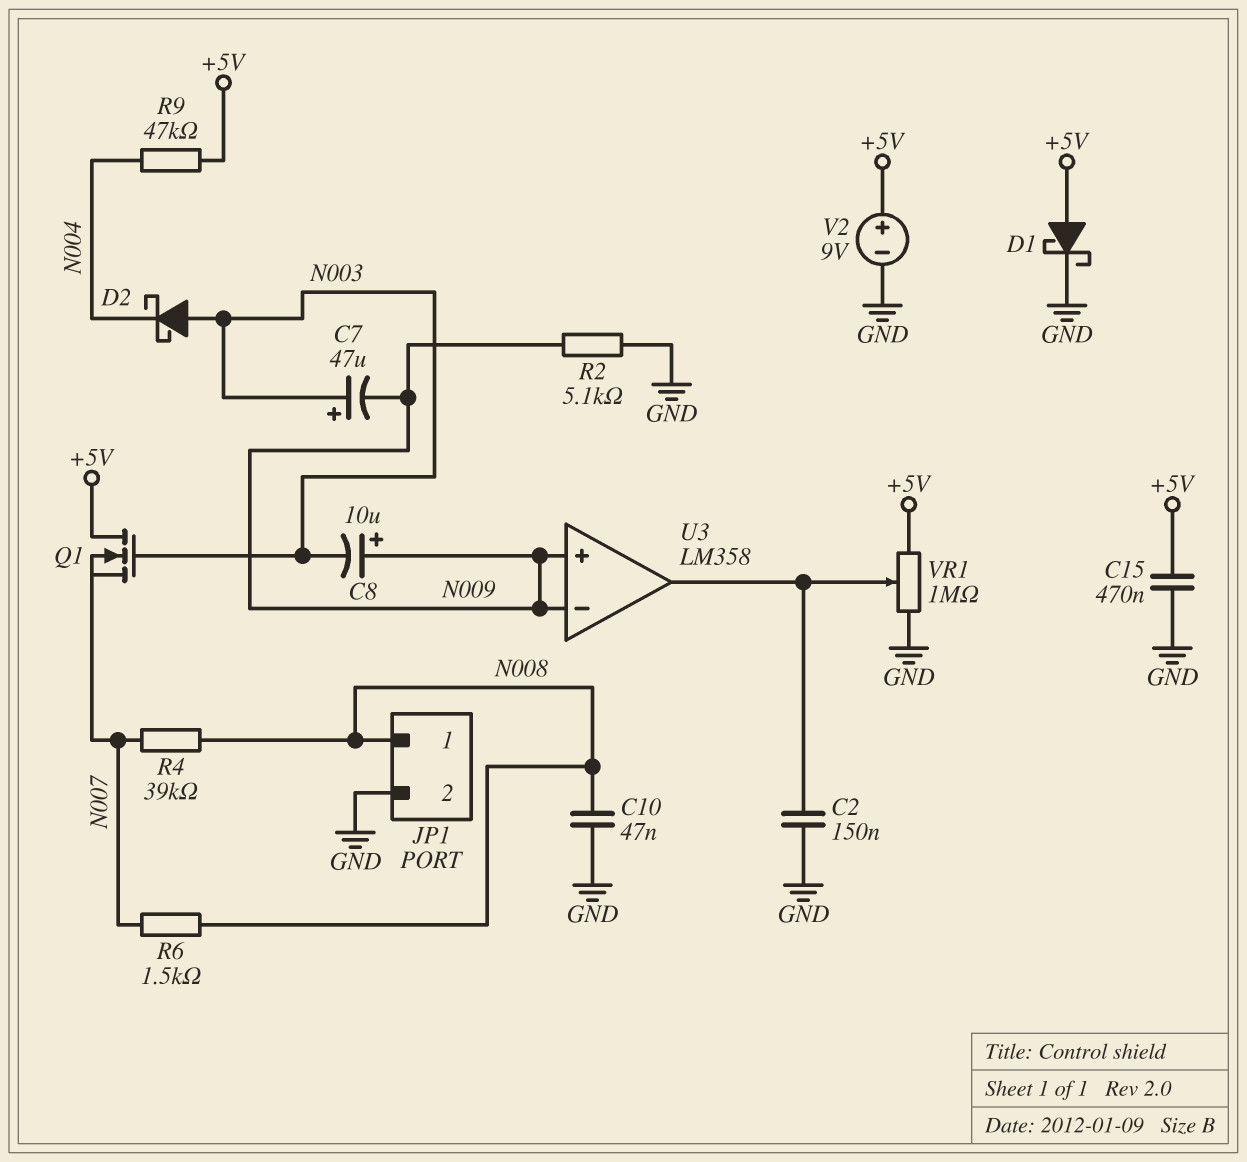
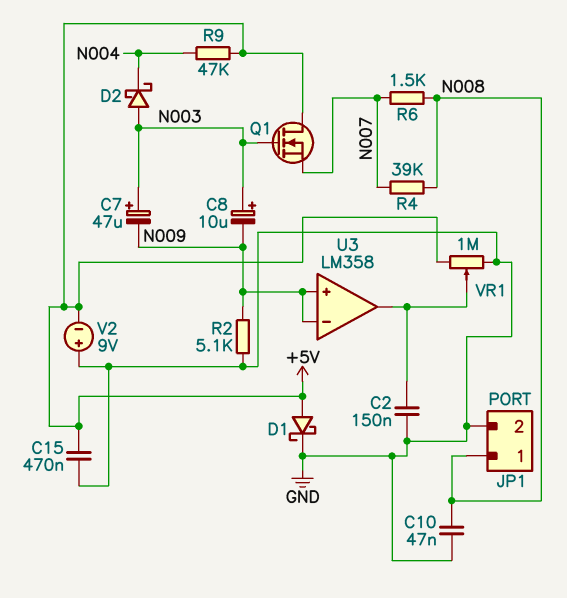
C8: 10uF (plus N009, minus N003) -> 10uF (plus N003, minus N009)
V2: 9V (plus +5V, minus GND) -> 9V (plus GND, minus +5V)

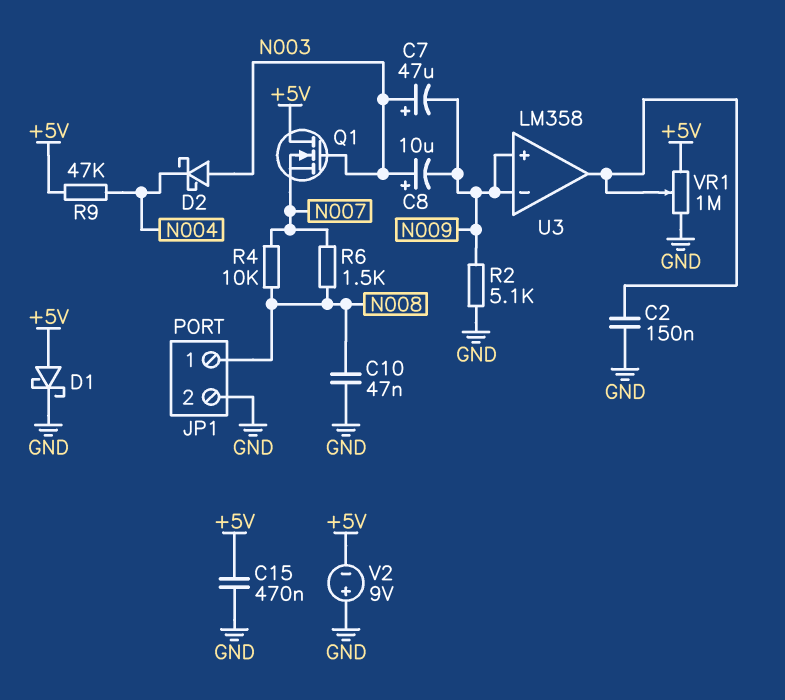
R4: 39k (N007, N008) -> 10k (N007, N008)

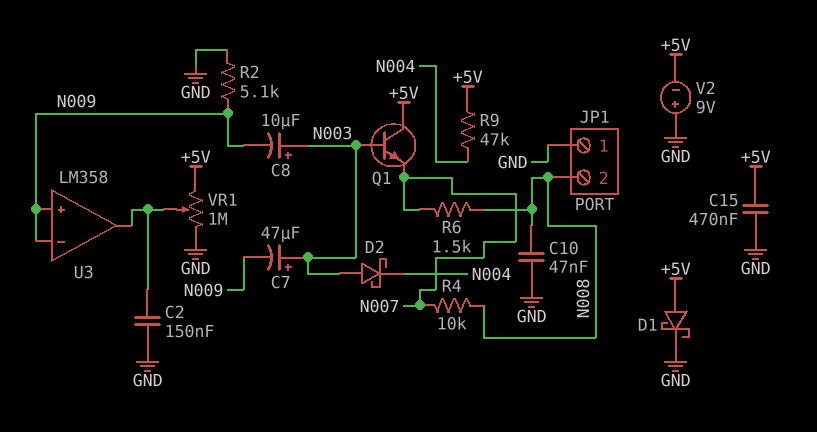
JP1 pin 1: N008 -> GND
JP1 pin 2: GND -> N008
Q1: NMOS (G N003, D +5V, S N007) -> NPN (B N003, C +5V, E N007)

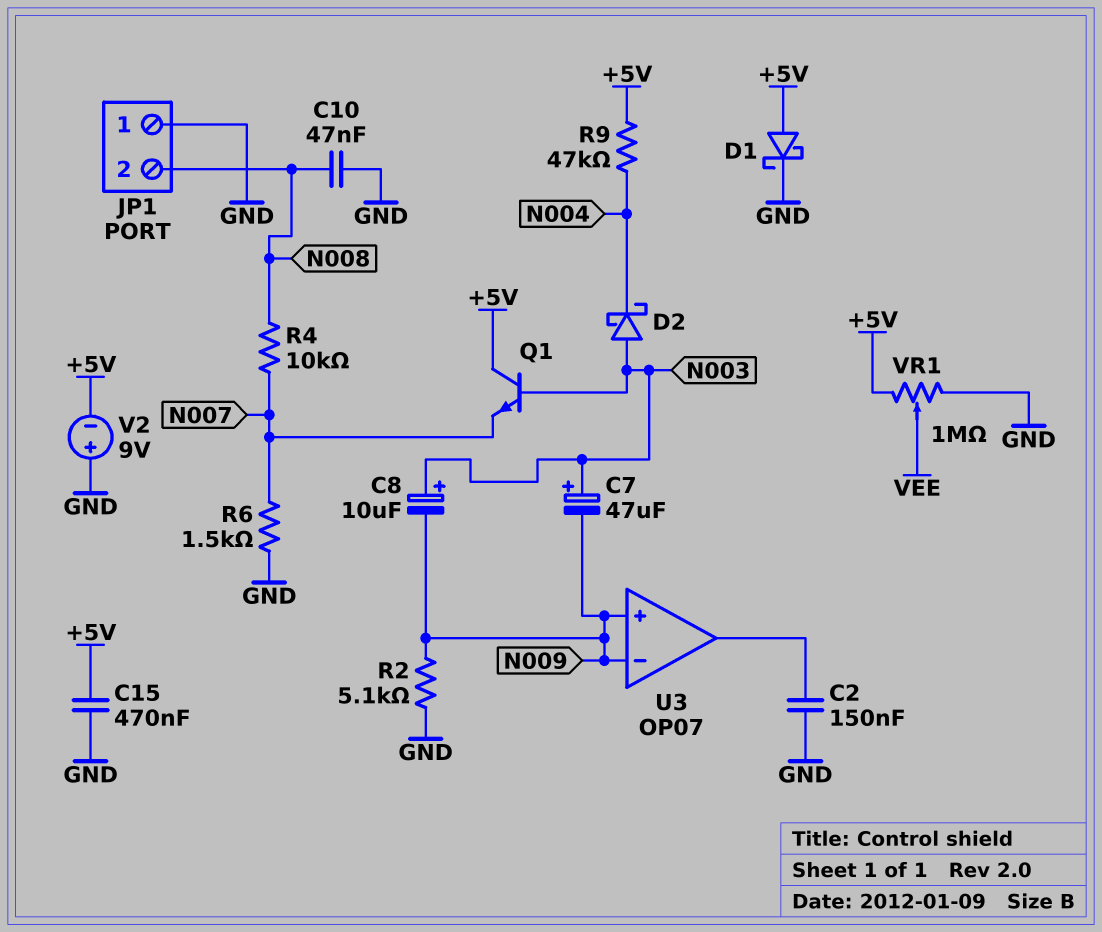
R6: 1.5k (N007, N008) -> 1.5k (GND, N007)
U3: LM358 -> OP07
VR1: 1M (+5V, GND, wiper U3/out) -> 1M (+5V, GND, wiper VEE)

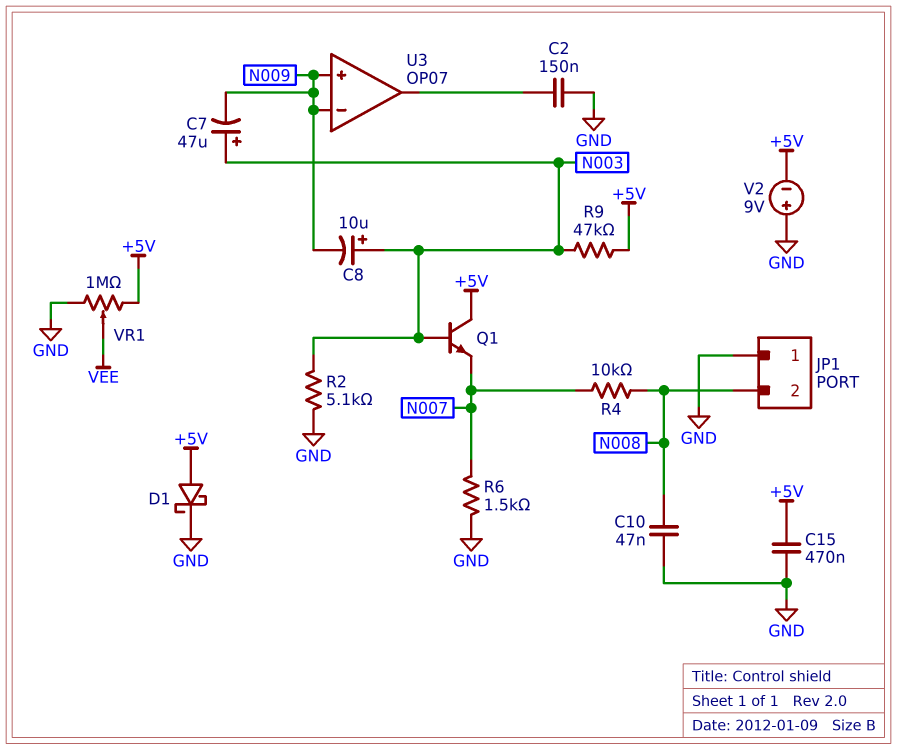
D2: schottky (A N003, K N004) -> none
R2: 5.1k (GND, N009) -> 5.1k (GND, N003)
R9: 47k (+5V, N004) -> 47k (+5V, N003)

